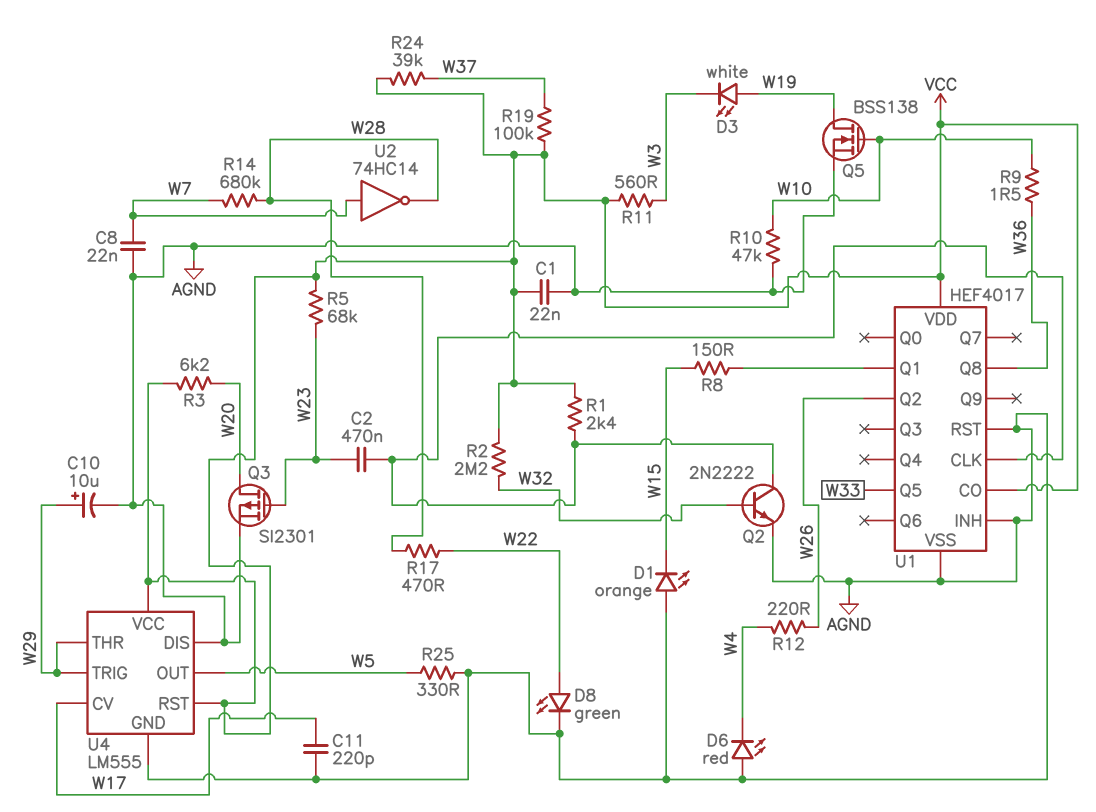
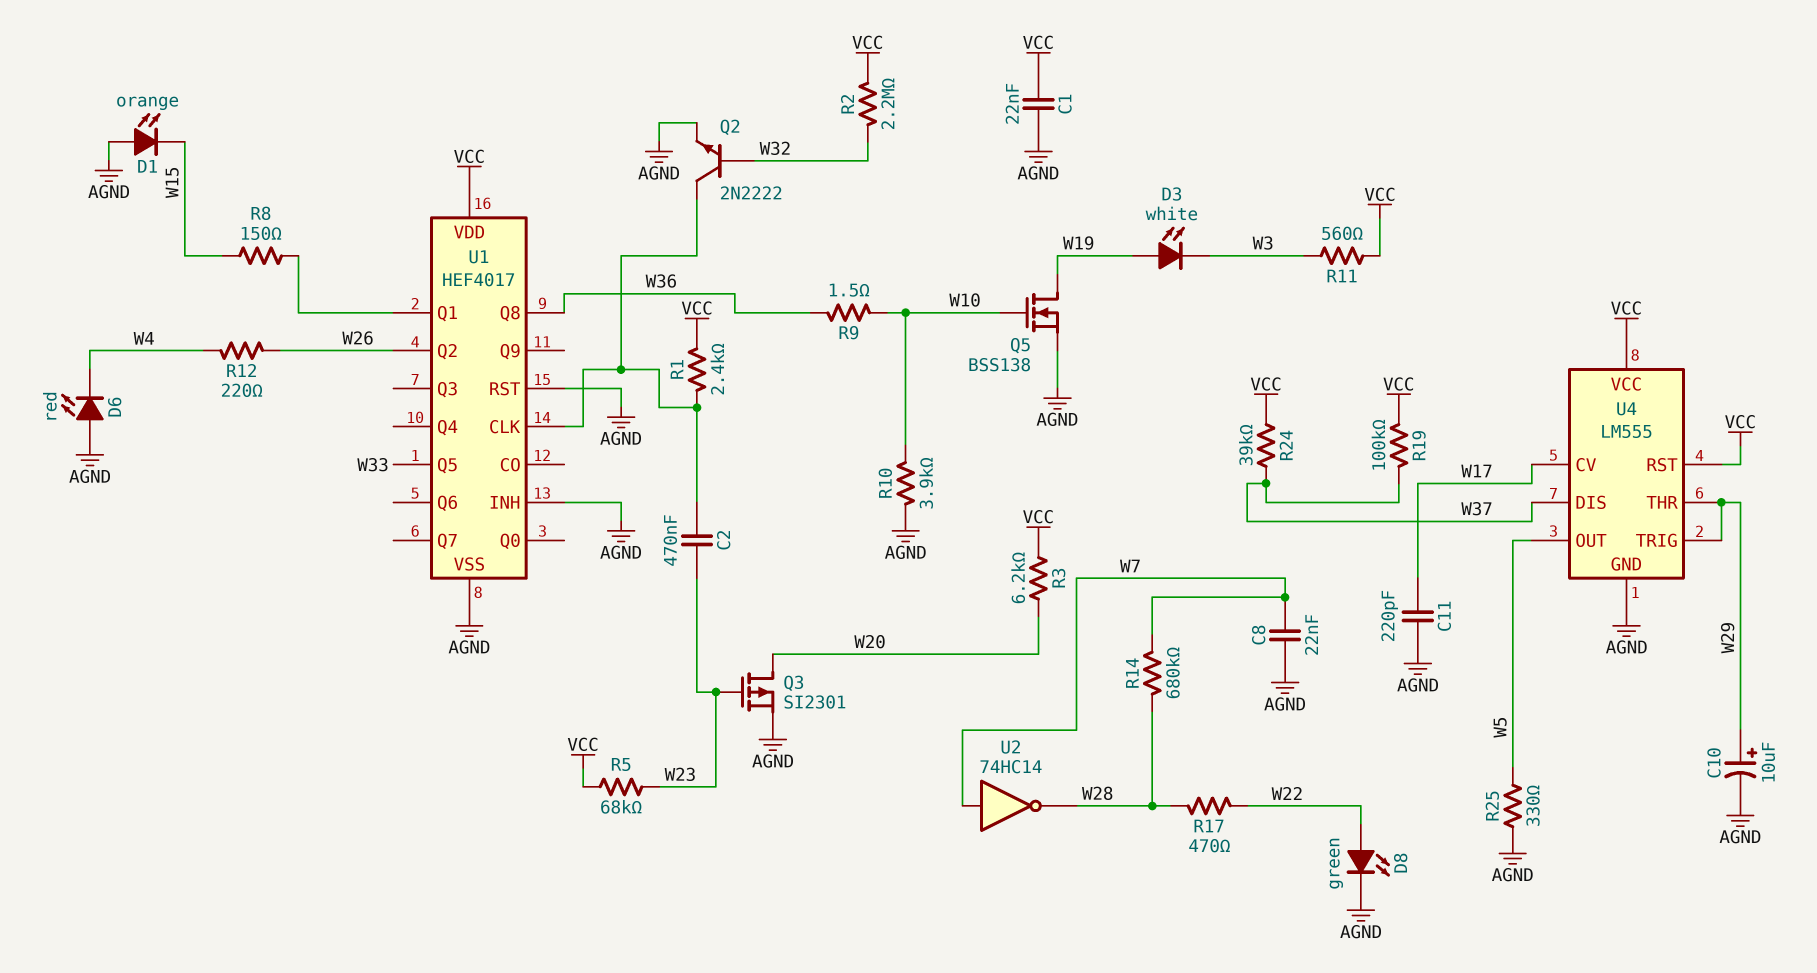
R10: 47k (AGND, W10) -> 3.9k (AGND, W10)
U1 pin CO: VCC -> none
U4 pin DIS: AGND -> W37

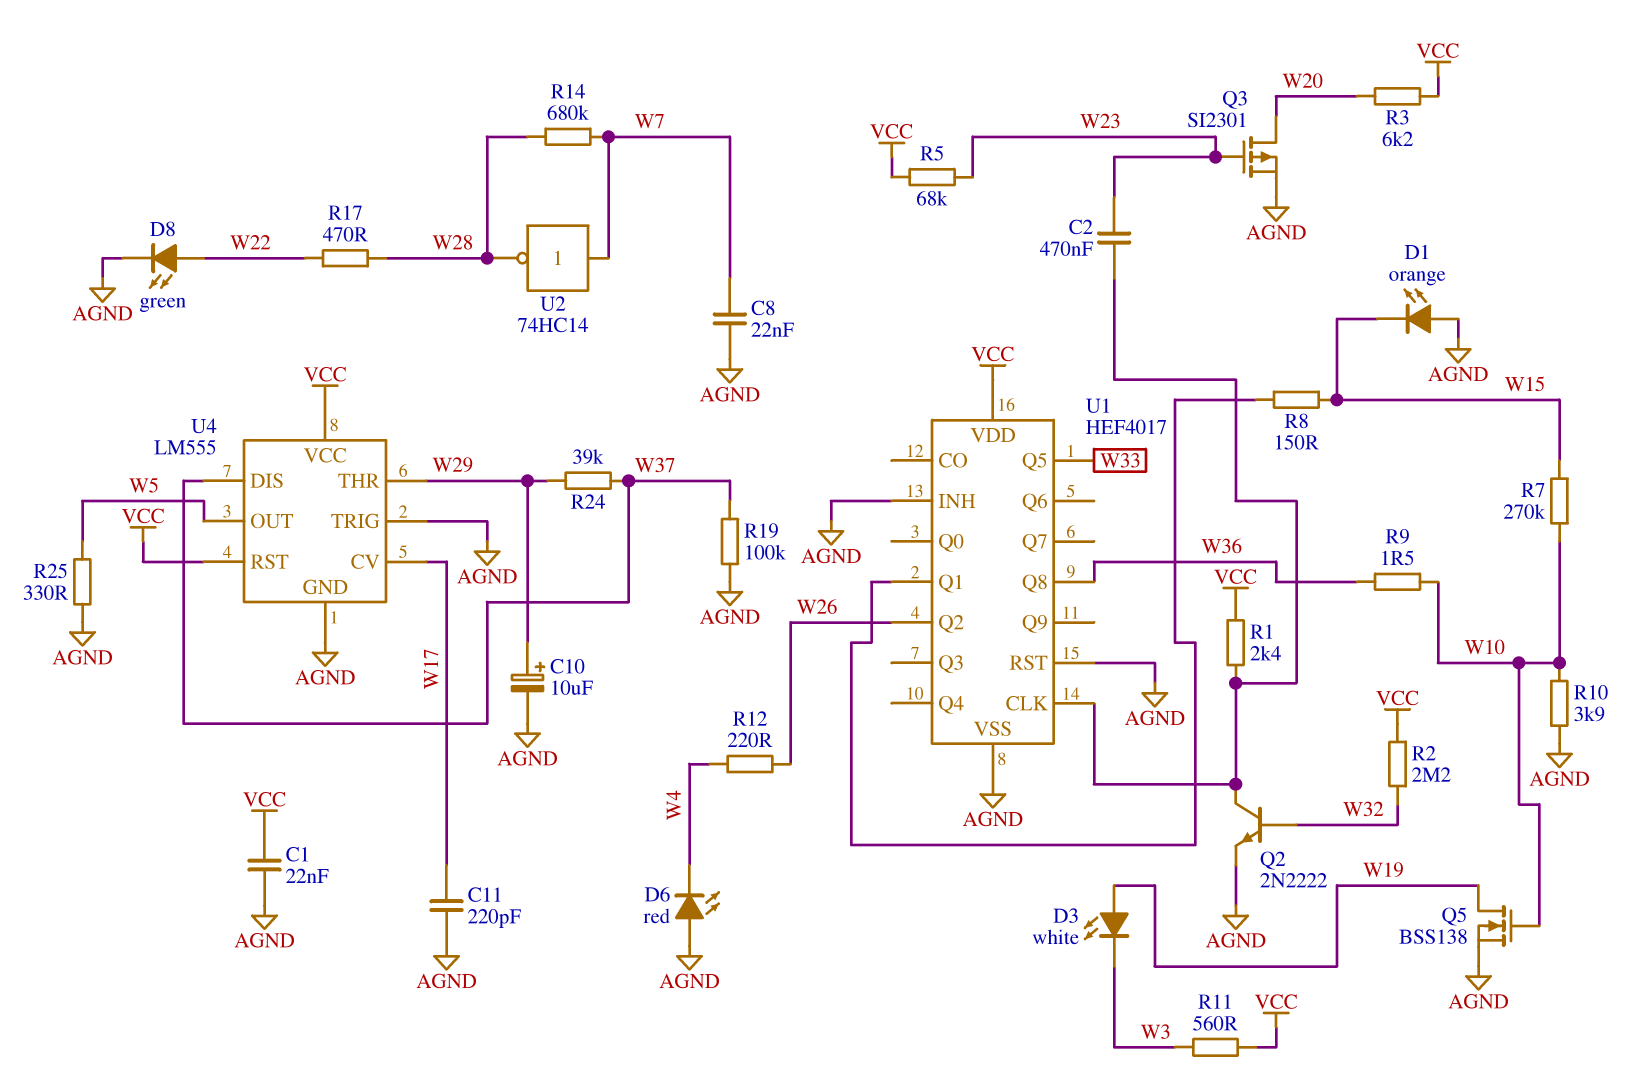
R7: none -> 270k (W10, W15)
R19: 100k (VCC, W37) -> 100k (AGND, W37)
R24: 39k (VCC, W37) -> 39k (W29, W37)
U4 pin TRIG: W29 -> AGND

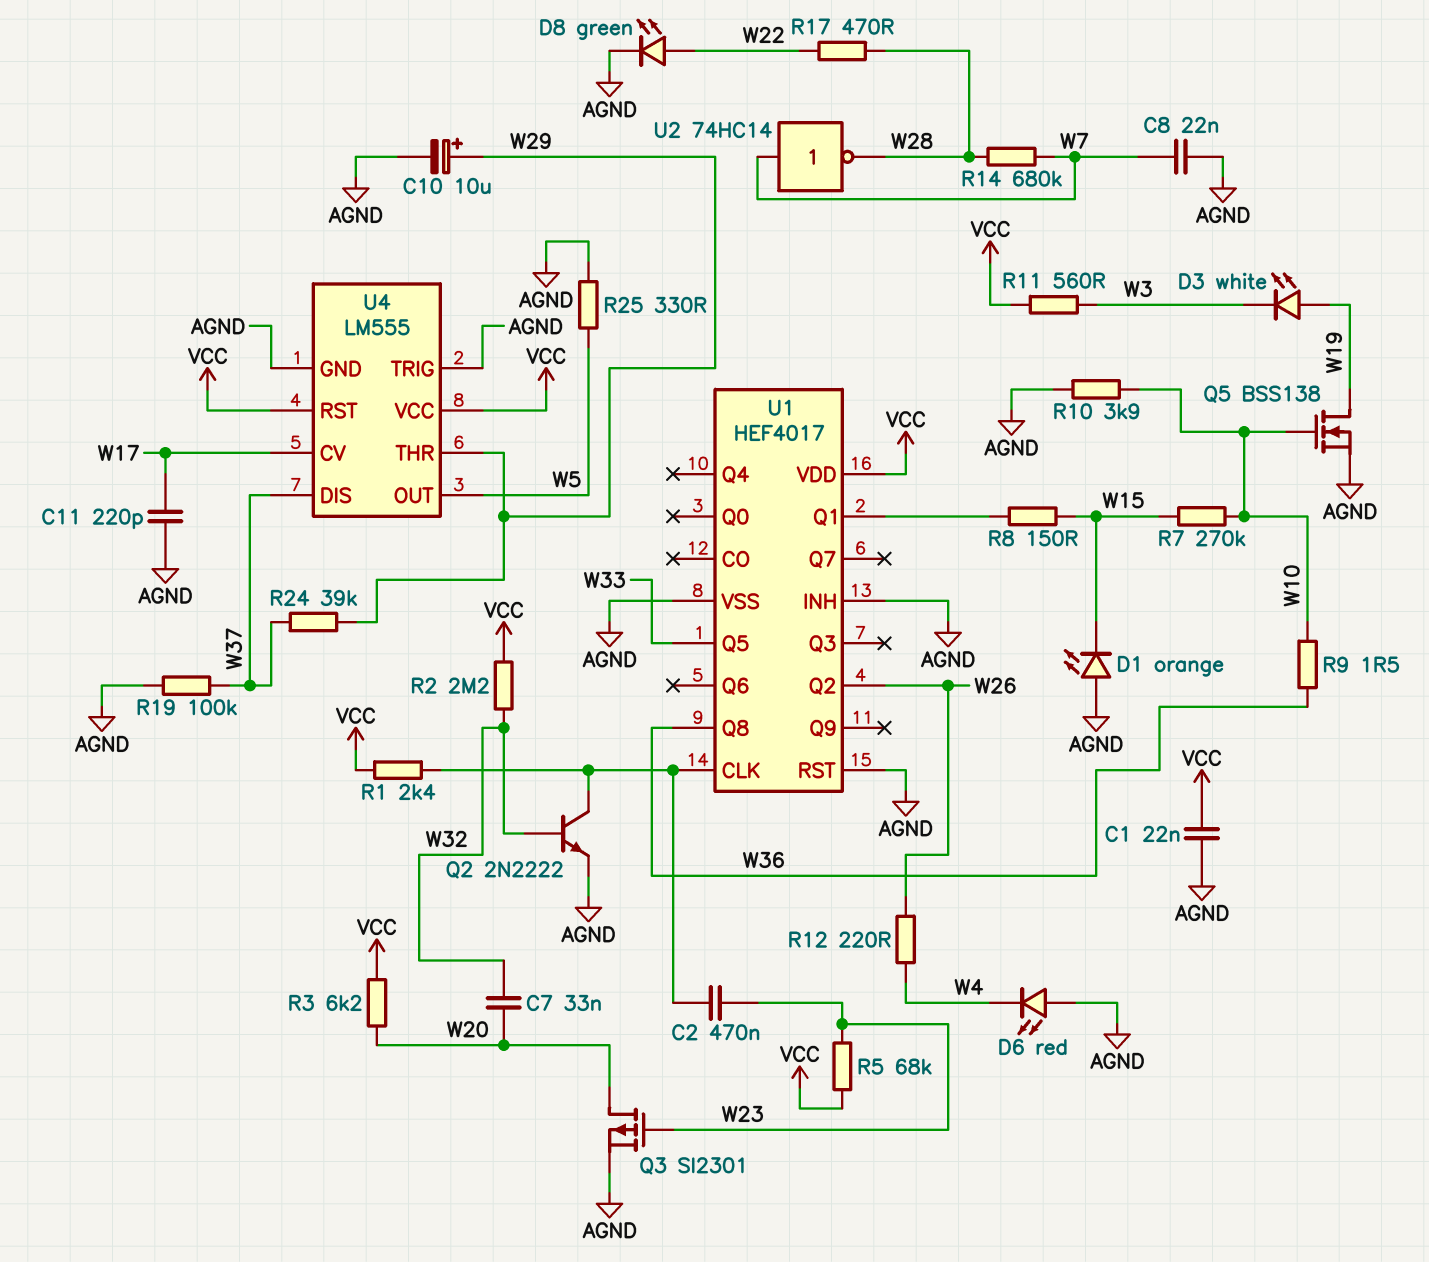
C7: none -> 33nF (W20, W32)

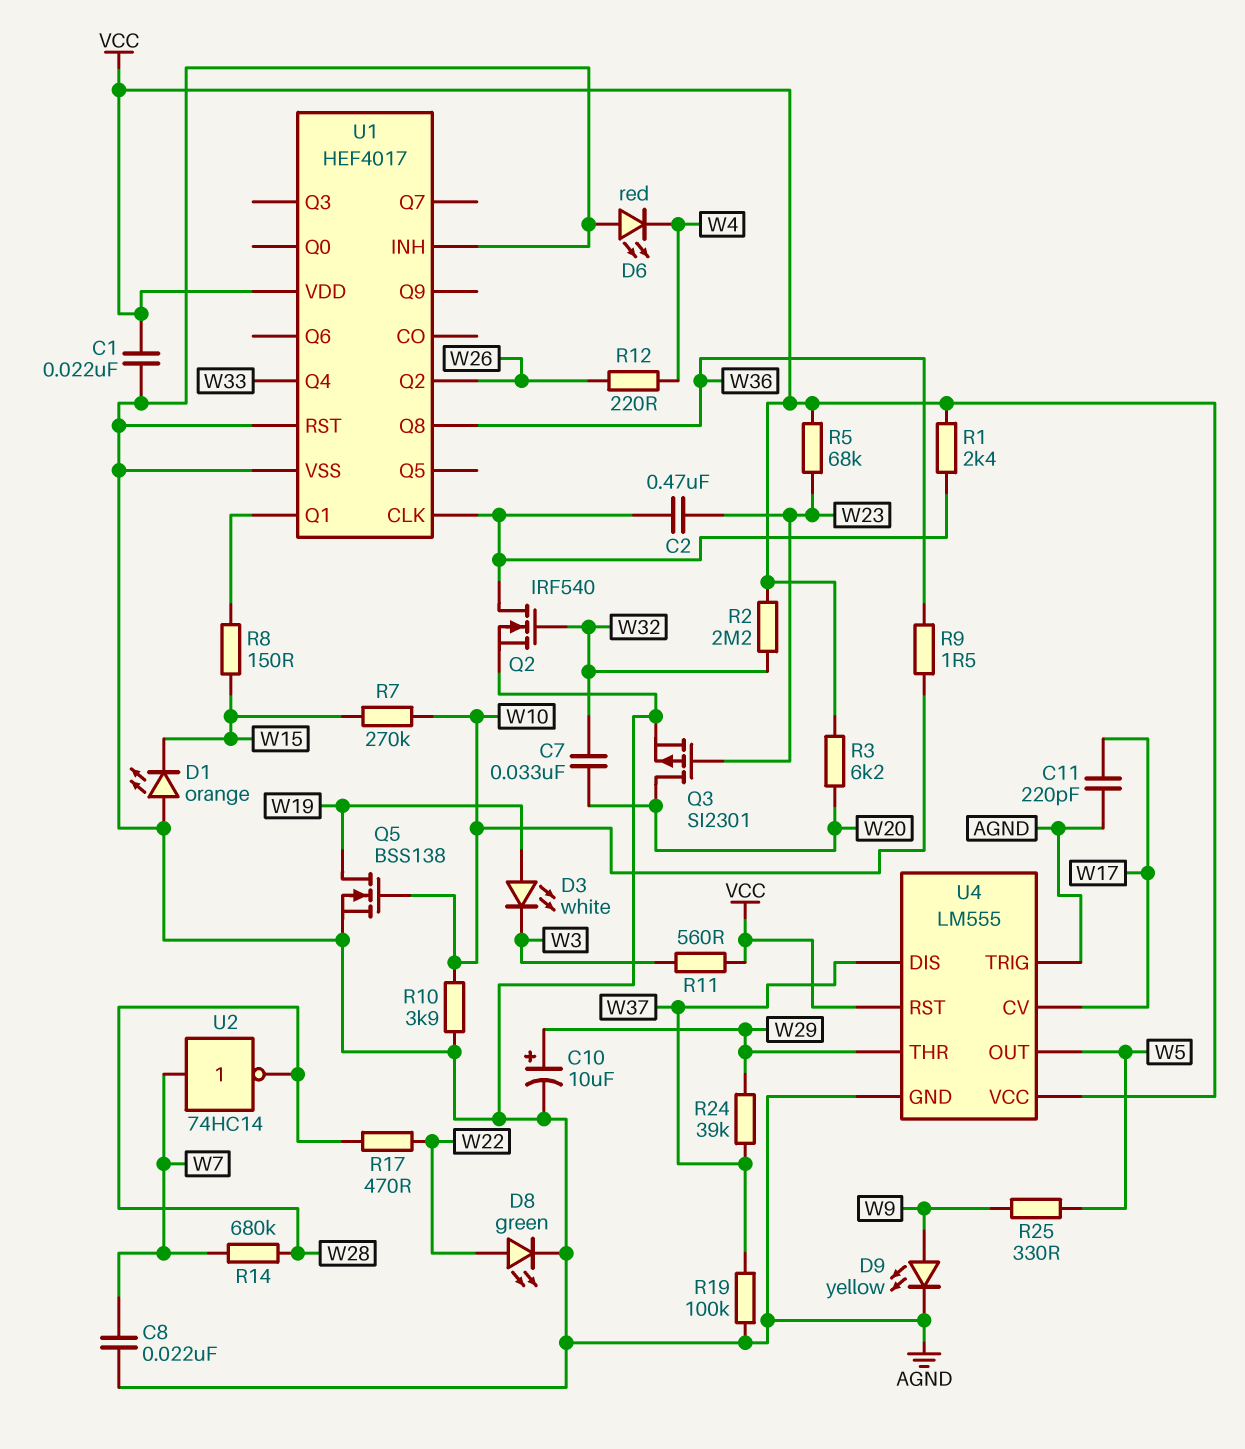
D9: none -> LED yellow (A W9, K AGND)
Q2: NPN 2N2222 (B W32, C U1/CLK, E AGND) -> NMOS IRF540 (G W32, D U1/CLK, S AGND)
R25: 330 (AGND, W5) -> 330 (W5, W9)
U1 pin Q4: none -> W33
U1 pin Q5: W33 -> none

